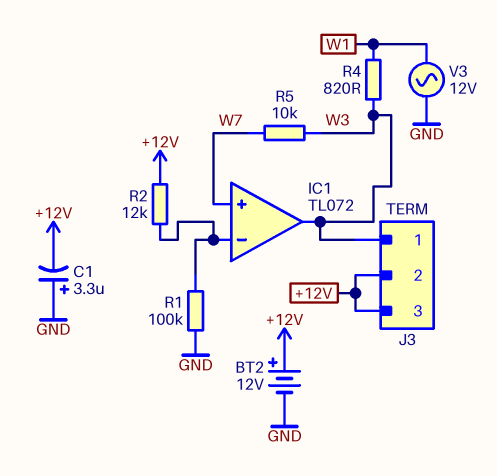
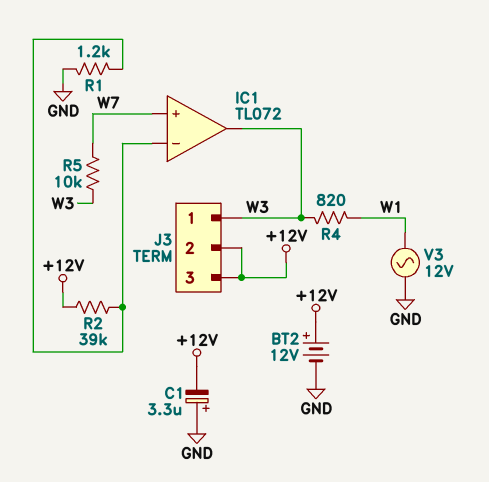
R1: 100k (GND, IC1/in-) -> 1.2k (GND, IC1/in-)
R2: 12k (+12V, IC1/in-) -> 39k (+12V, IC1/in-)

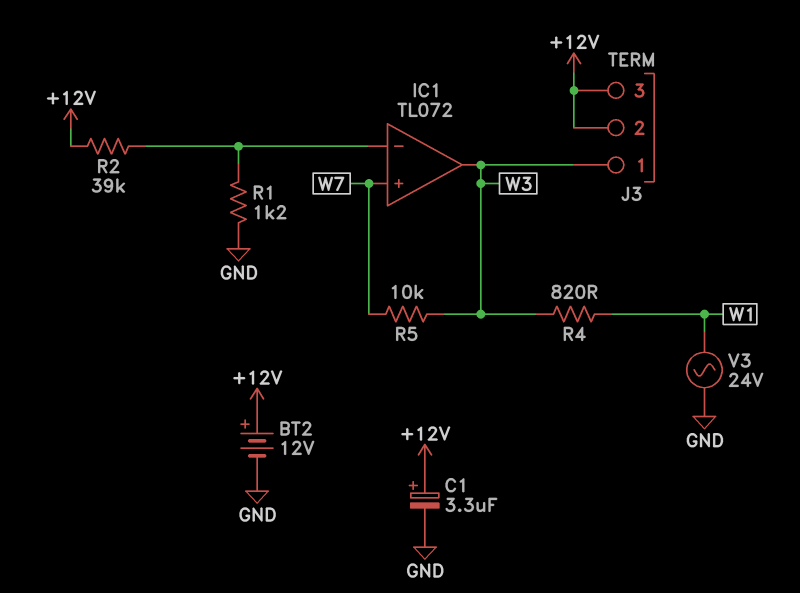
C1: 3.3uF (plus GND, minus +12V) -> 3.3uF (plus +12V, minus GND)
V3: AC 12V (GND, W1) -> AC 24V (GND, W1)

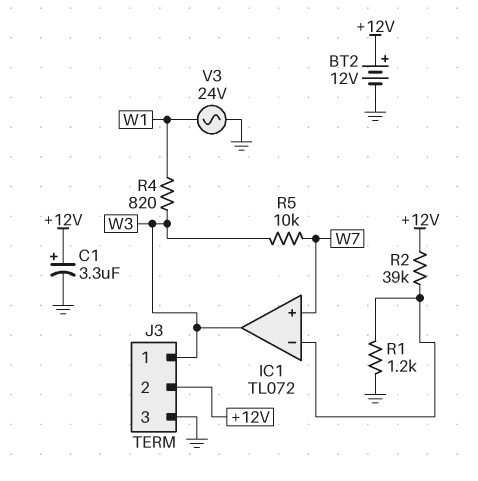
J3 pin 3: +12V -> GND

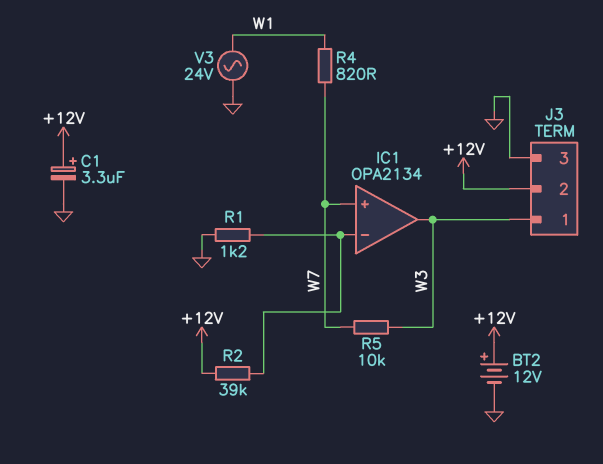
IC1: TL072 -> OPA2134
R4: 820 (W1, W3) -> 820 (W1, W7)

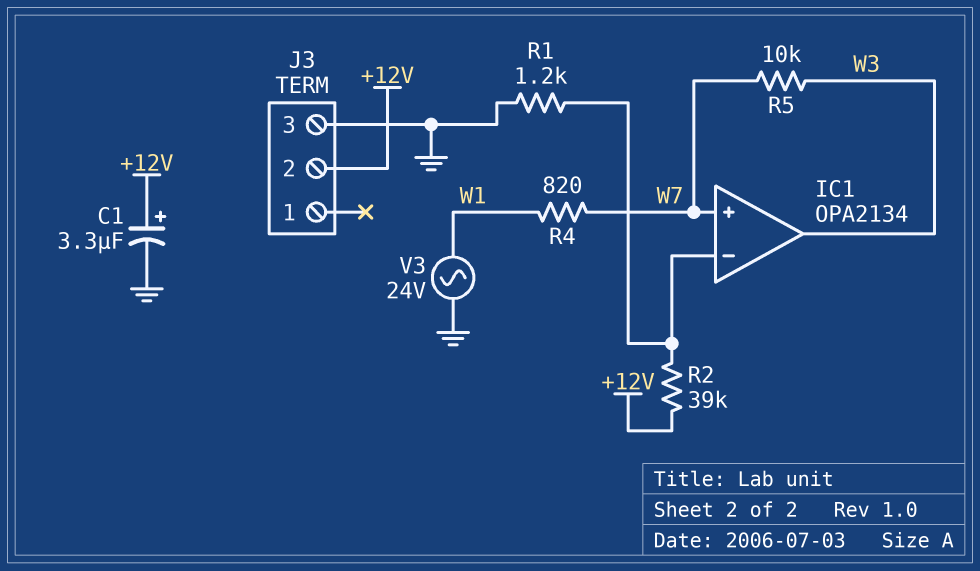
BT2: 12V (plus +12V, minus GND) -> none
J3 pin 1: W3 -> none

